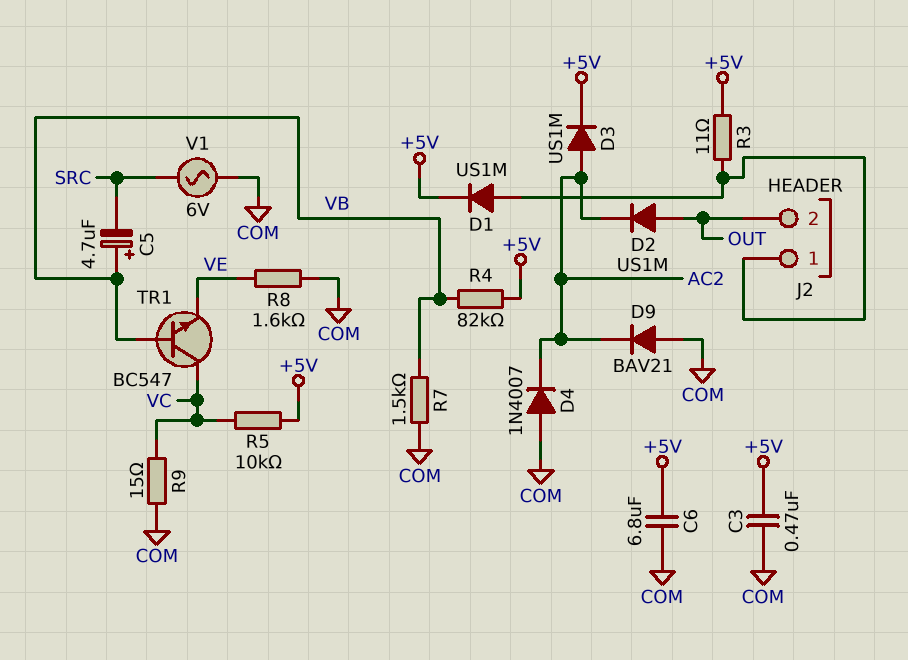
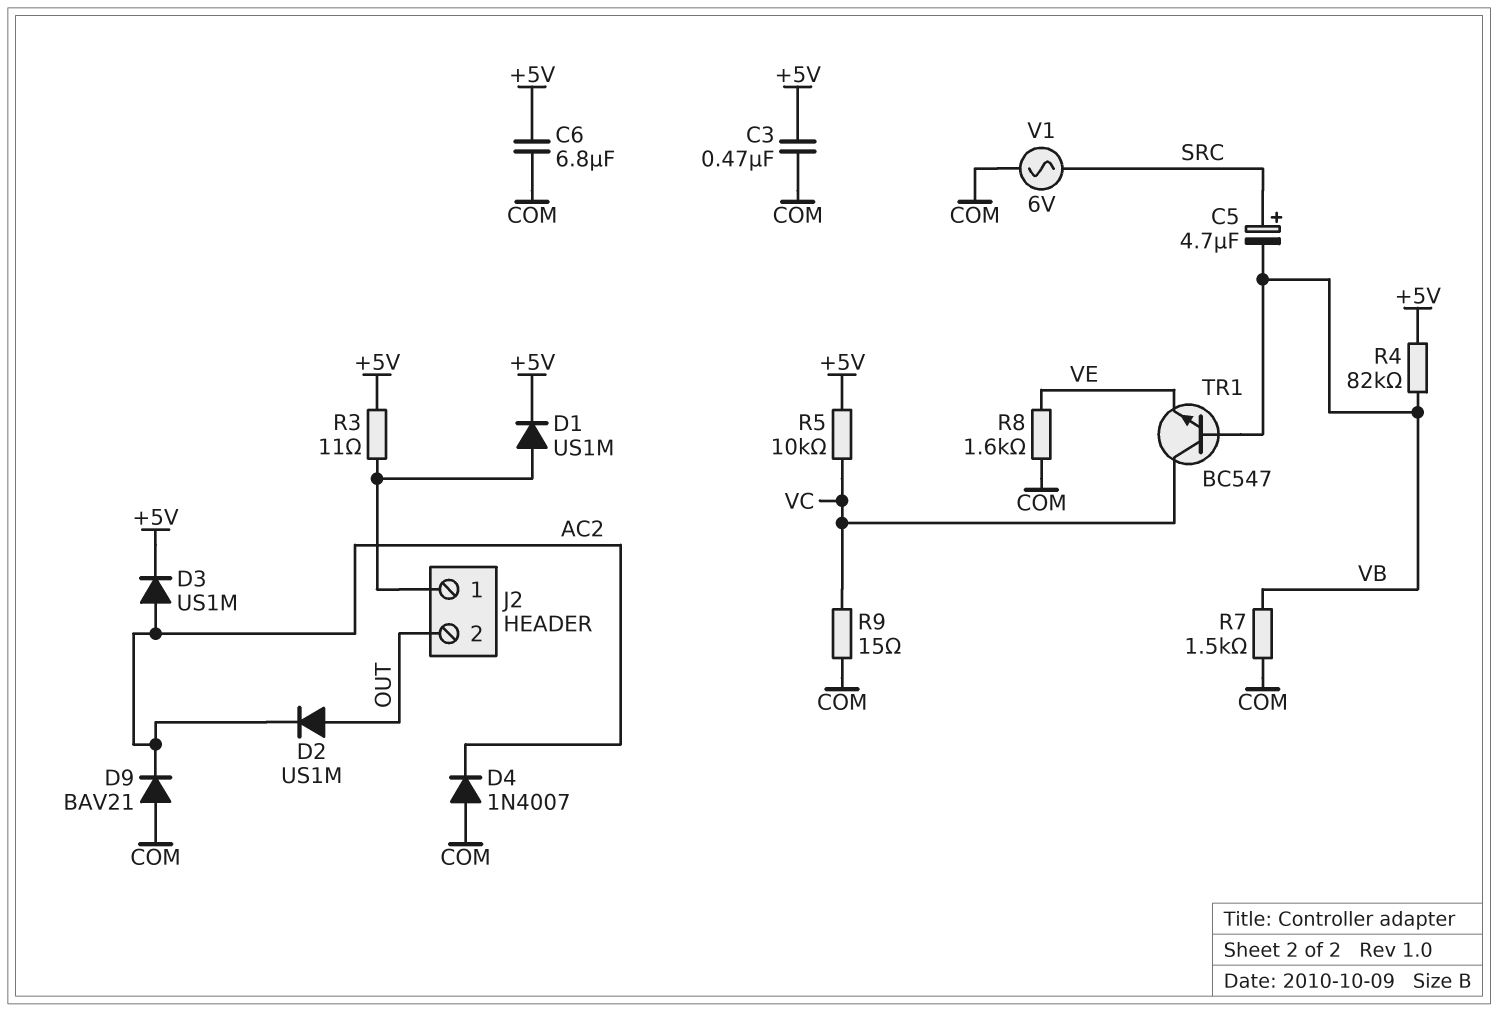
C5: 4.7uF (plus VB, minus SRC) -> 4.7uF (plus SRC, minus VB)

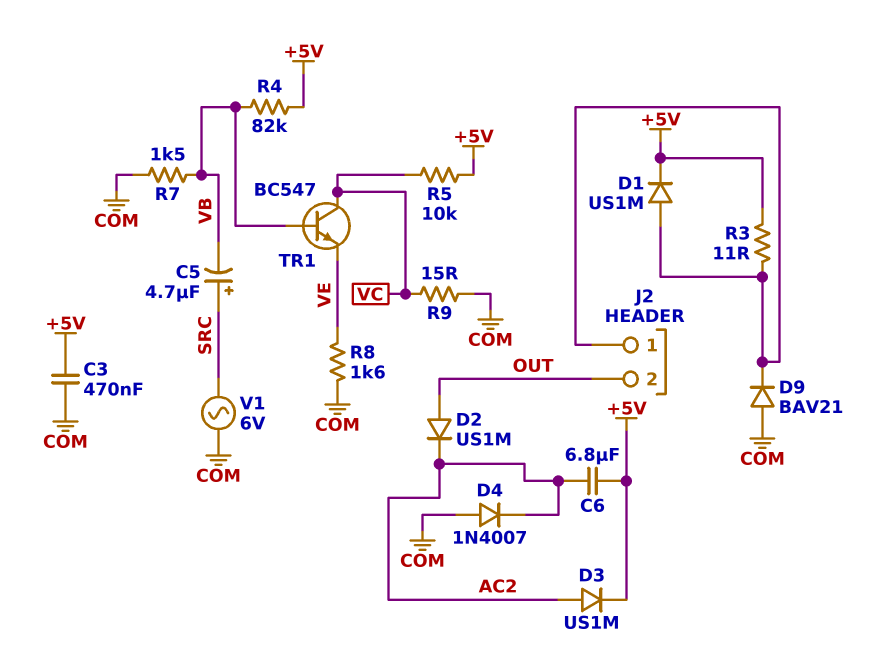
C6: 6.8uF (+5V, COM) -> 6.8uF (+5V, AC2)
D9: diode BAV21 (A COM, K AC2) -> diode BAV21 (A COM, K J2/1)

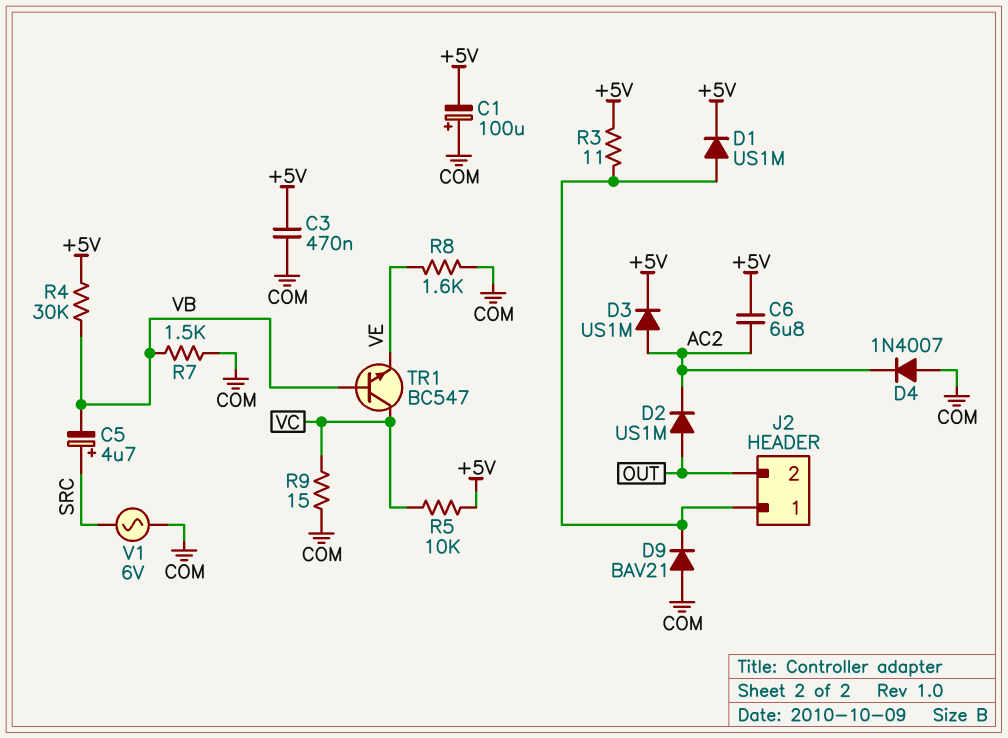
C1: none -> 100uF (plus COM, minus +5V)
R4: 82k (+5V, VB) -> 30k (+5V, VB)

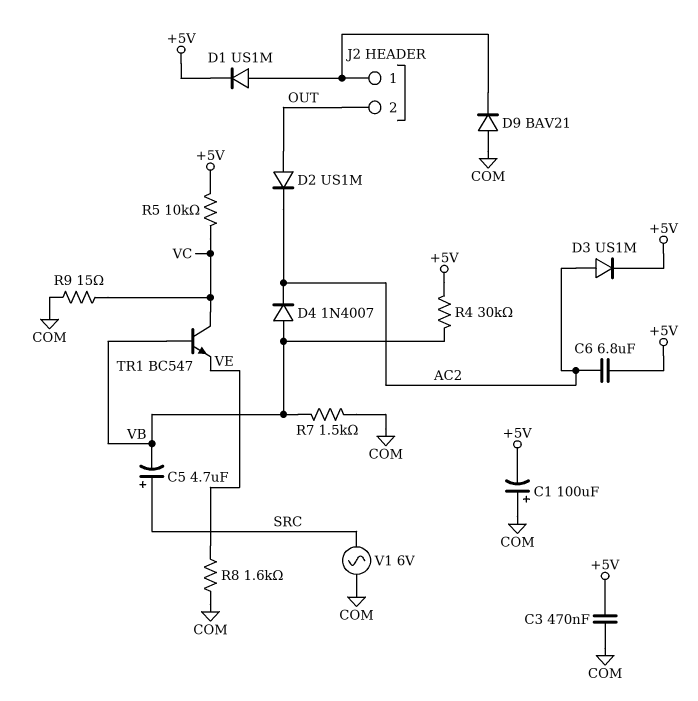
D4: diode 1N4007 (A COM, K AC2) -> diode 1N4007 (A VB, K AC2)
R3: 11 (+5V, J2/1) -> none

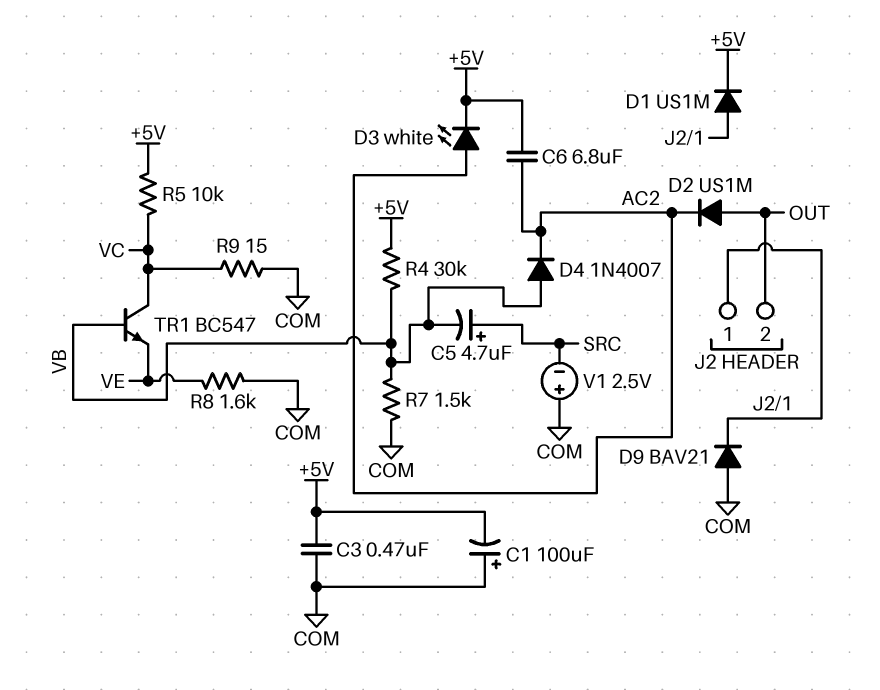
D3: diode US1M (A AC2, K +5V) -> LED white (A AC2, K +5V)
V1: AC 6V (COM, SRC) -> 2.5V (plus COM, minus SRC)

